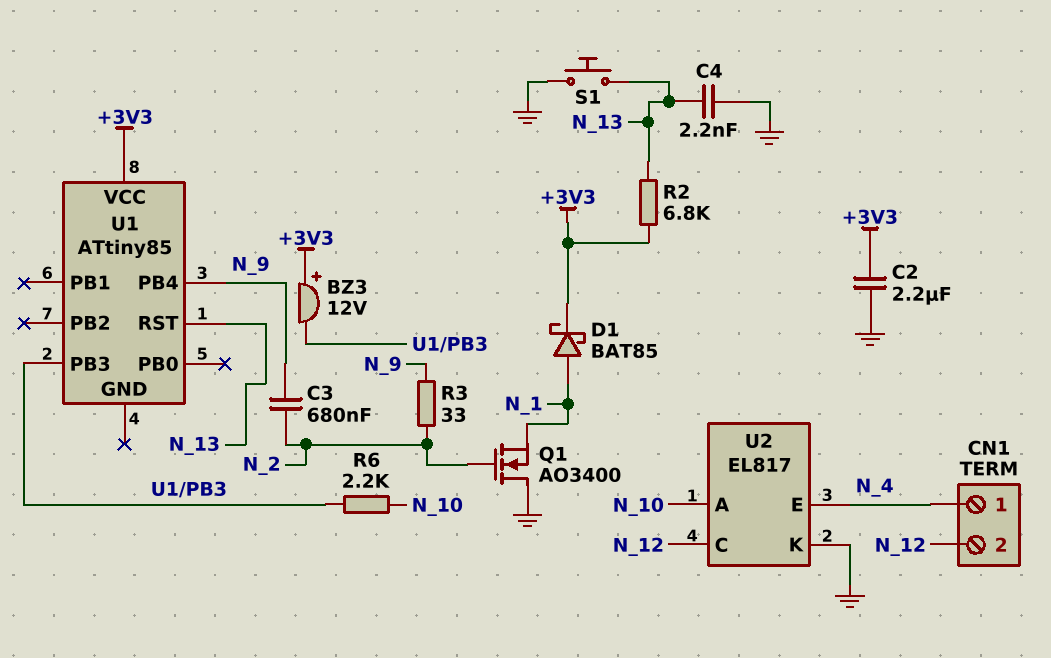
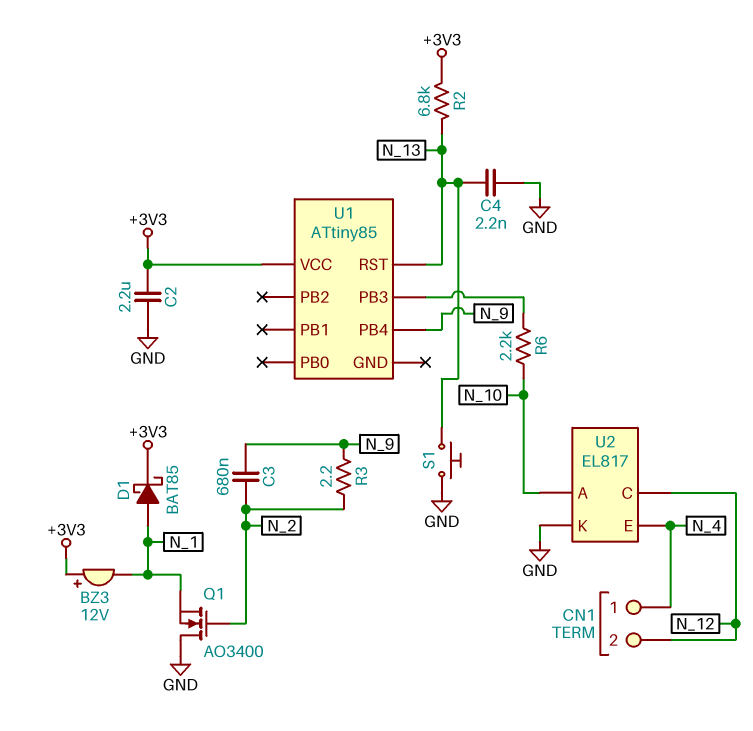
BZ3: buzzer 12V (plus +3V3, minus U1/PB3) -> buzzer 12V (plus +3V3, minus N_1)
R3: 33 (N_2, N_9) -> 2.2 (N_2, N_9)

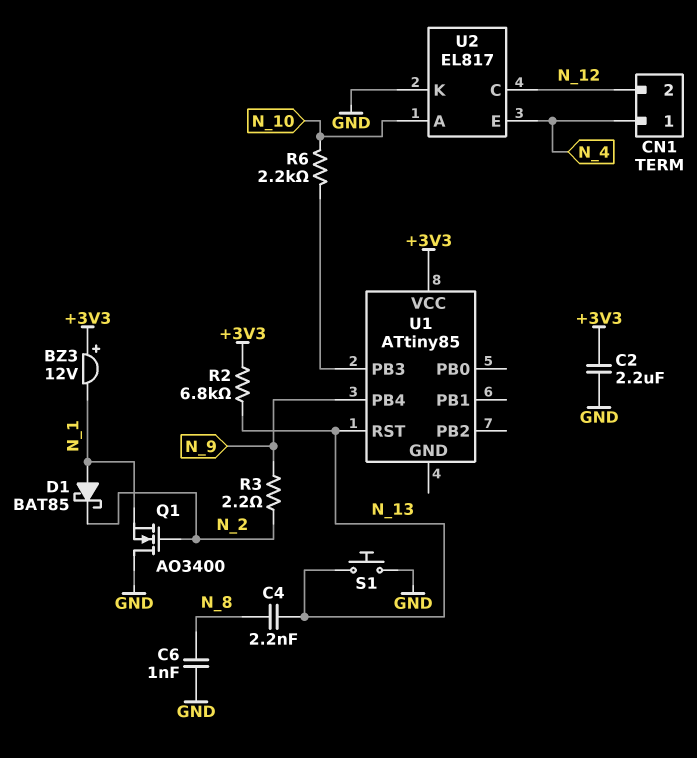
C3: 680nF (N_2, N_9) -> none
C4: 2.2nF (GND, N_13) -> 2.2nF (N_8, N_13)
C6: none -> 1nF (GND, N_8)
D1: schottky BAT85 (A N_1, K +3V3) -> schottky BAT85 (A N_1, K N_2)

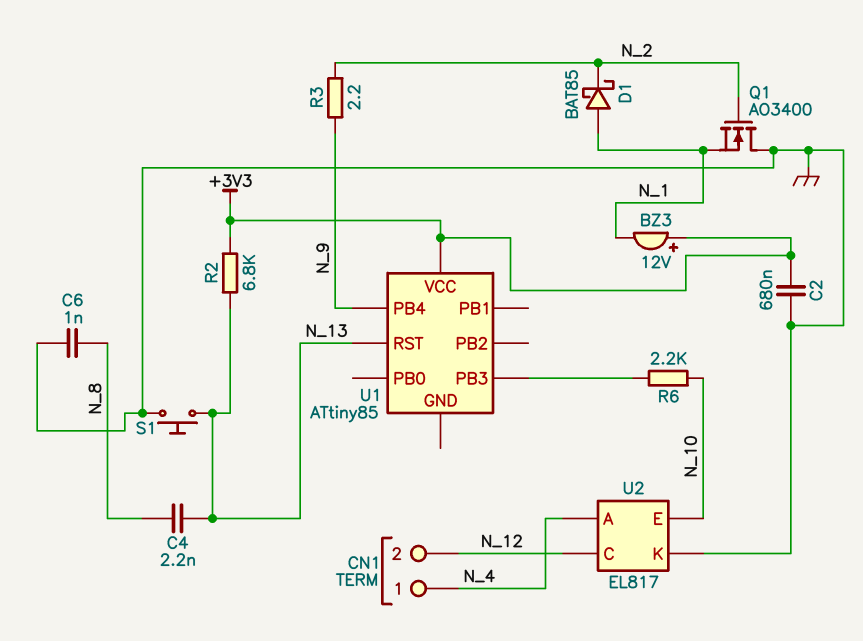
C2: 2.2uF (+3V3, GND) -> 680nF (+3V3, GND)
U2 pin A: N_10 -> N_4
U2 pin E: N_4 -> N_10

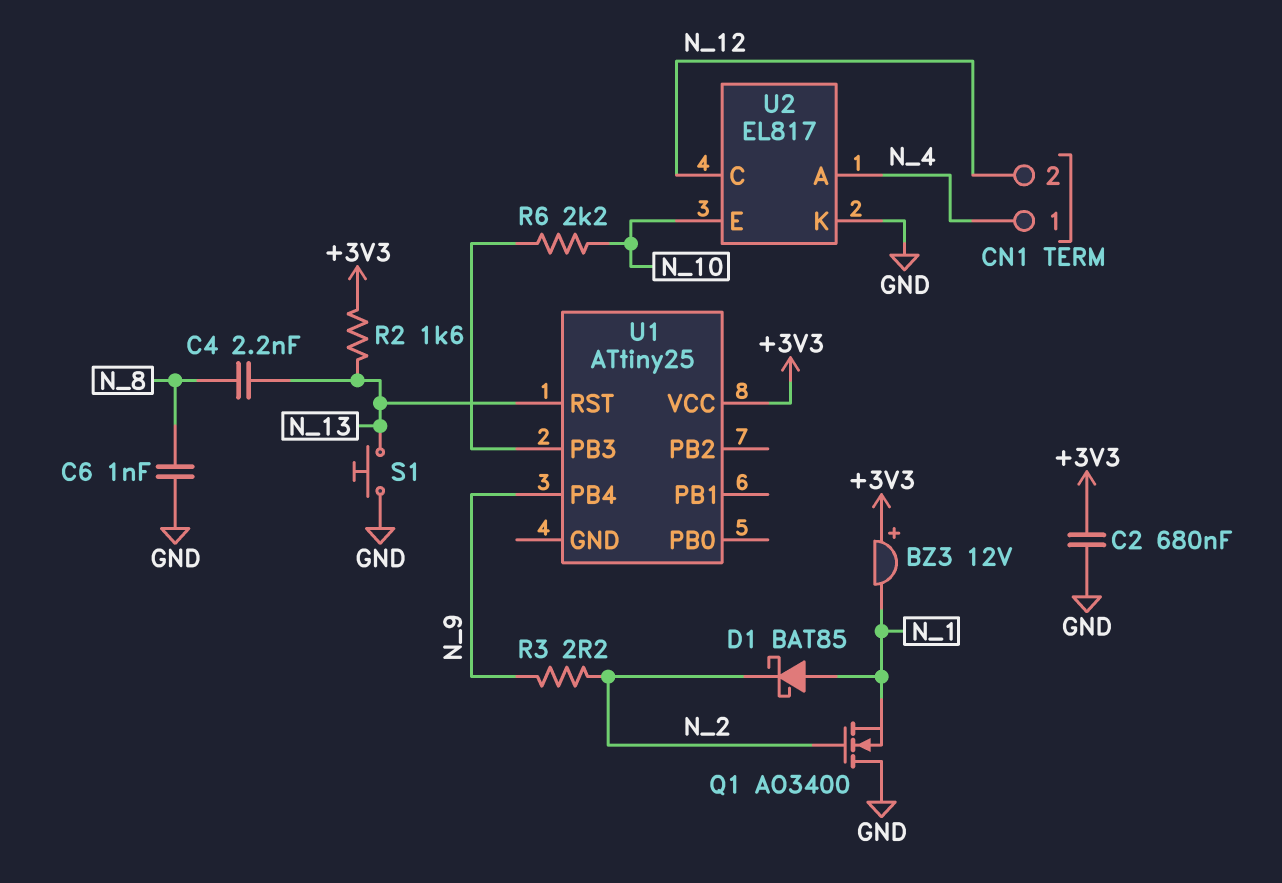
R2: 6.8k (+3V3, N_13) -> 1.6k (+3V3, N_13)
U1: ATtiny85 -> ATtiny25

